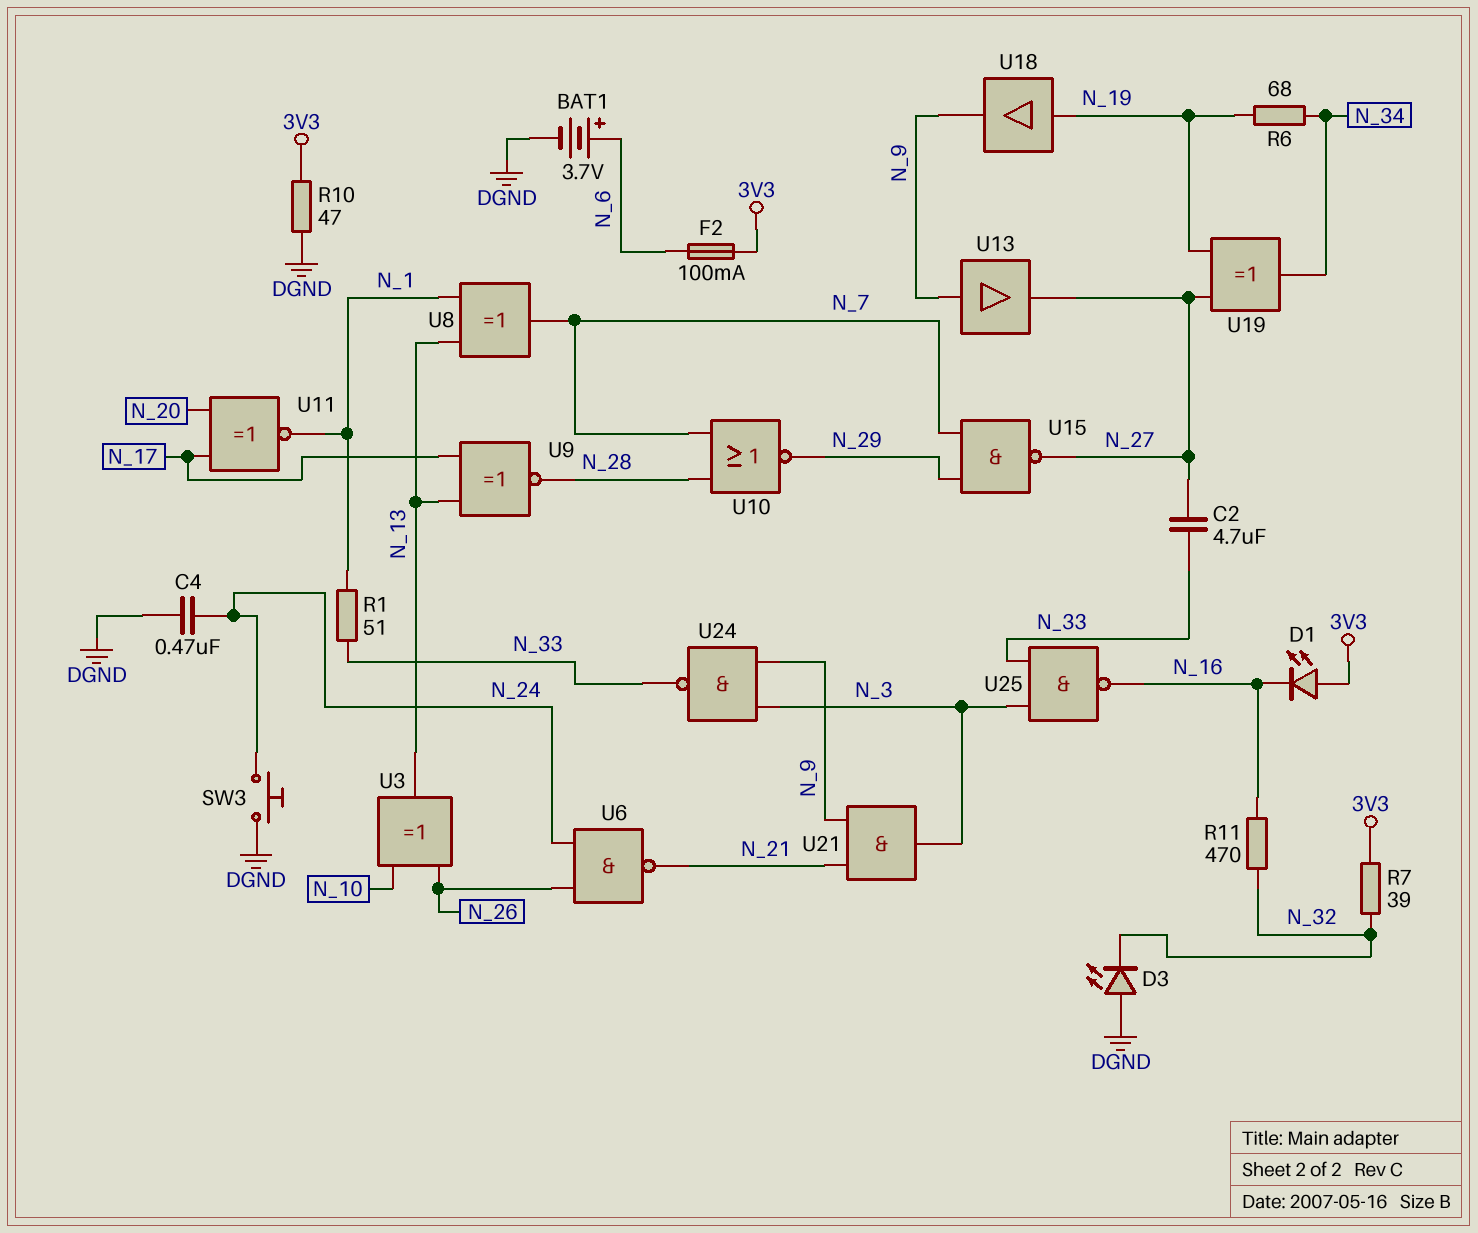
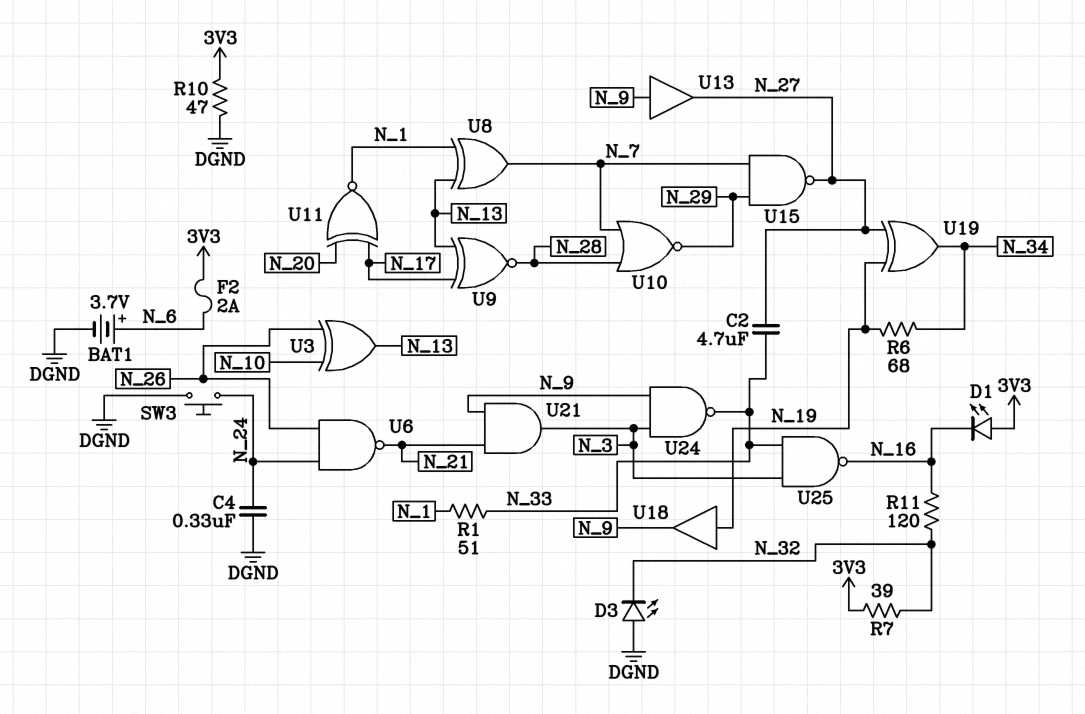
C4: 470nF (DGND, N_24) -> 330nF (DGND, N_24)
F2: 100mA (3V3, N_6) -> 2A (3V3, N_6)
R11: 470 (N_16, N_32) -> 120 (N_16, N_32)

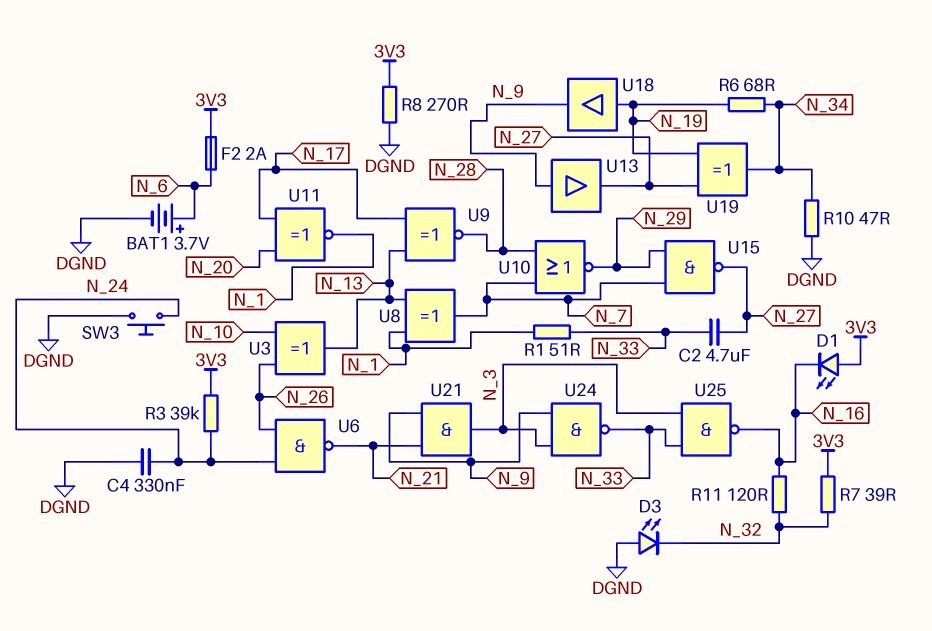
R3: none -> 39k (3V3, N_24)
R8: none -> 270 (3V3, DGND)
R10: 47 (3V3, DGND) -> 47 (DGND, N_34)

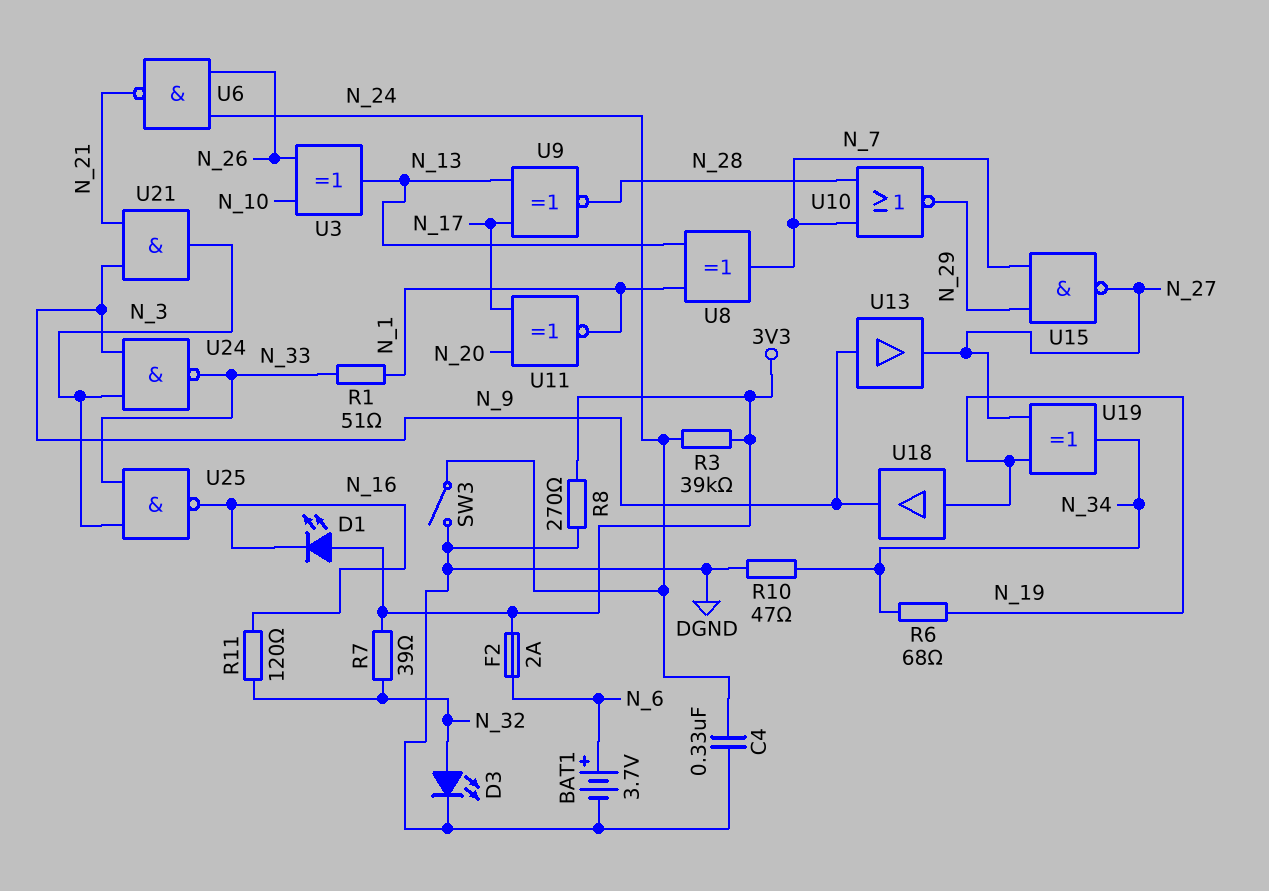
C2: 4.7uF (N_27, N_33) -> none
D3: LED (A DGND, K N_32) -> LED (A N_32, K DGND)
SW3: button (DGND, N_24) -> switch (DGND, N_24)

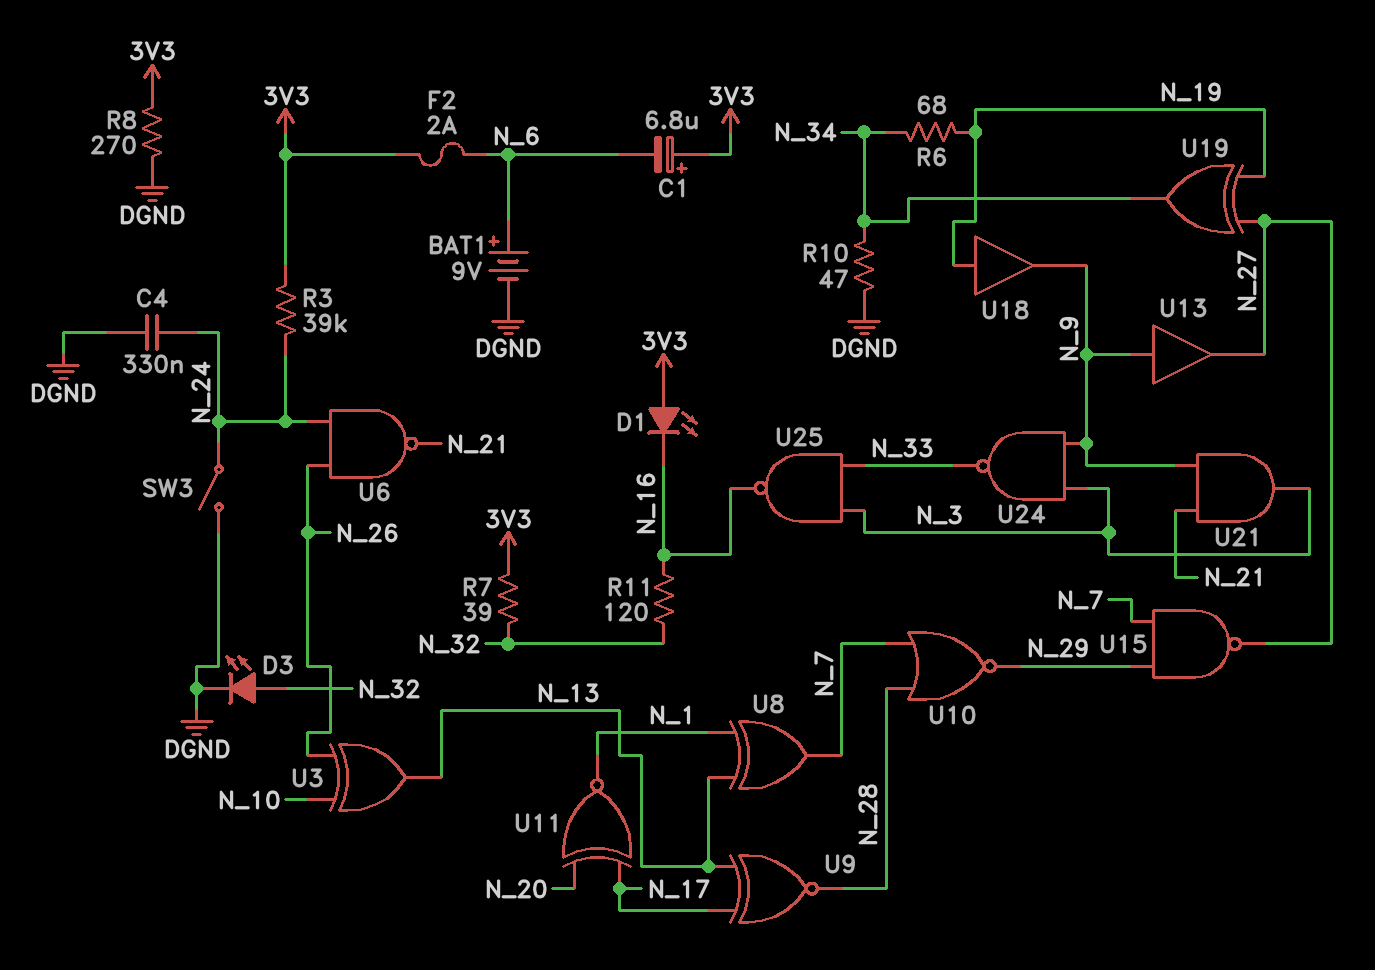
BAT1: 3.7V (plus N_6, minus DGND) -> 9V (plus N_6, minus DGND)
C1: none -> 6.8uF (plus 3V3, minus N_6)
R1: 51 (N_1, N_33) -> none

